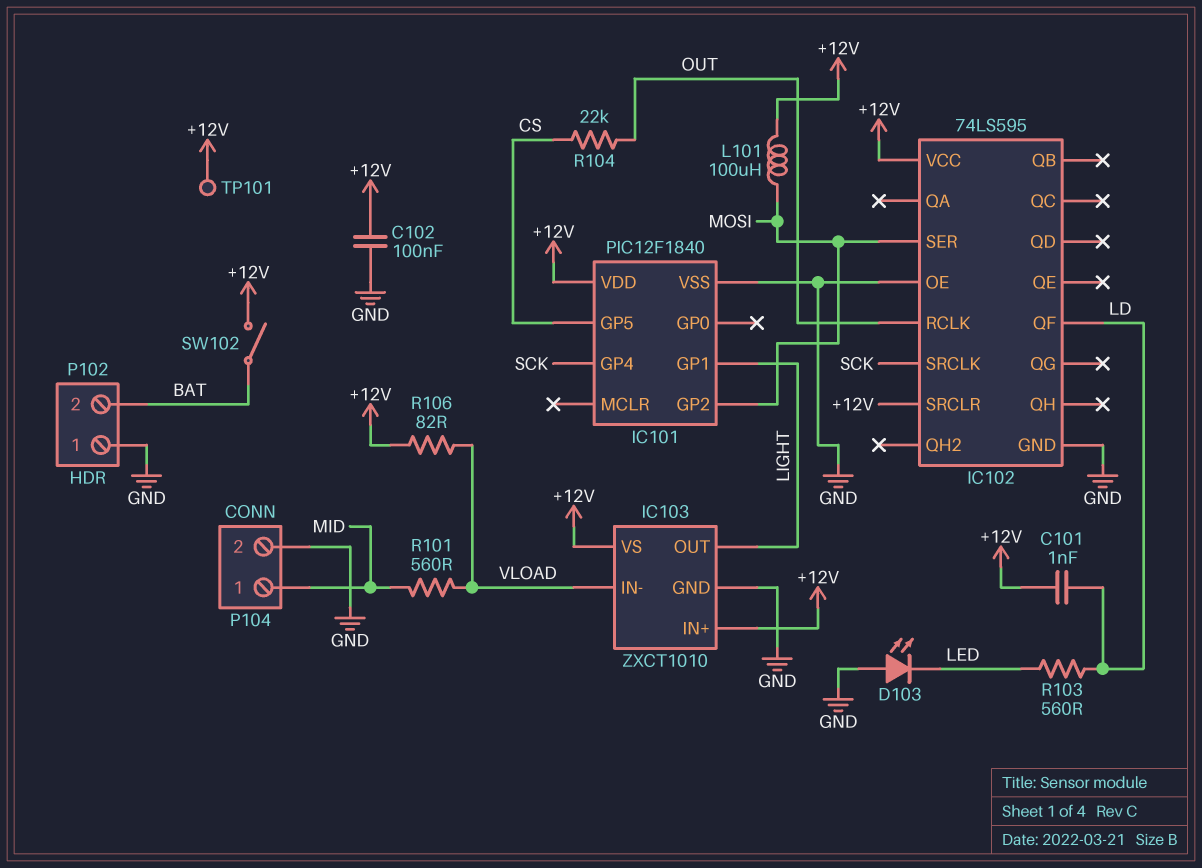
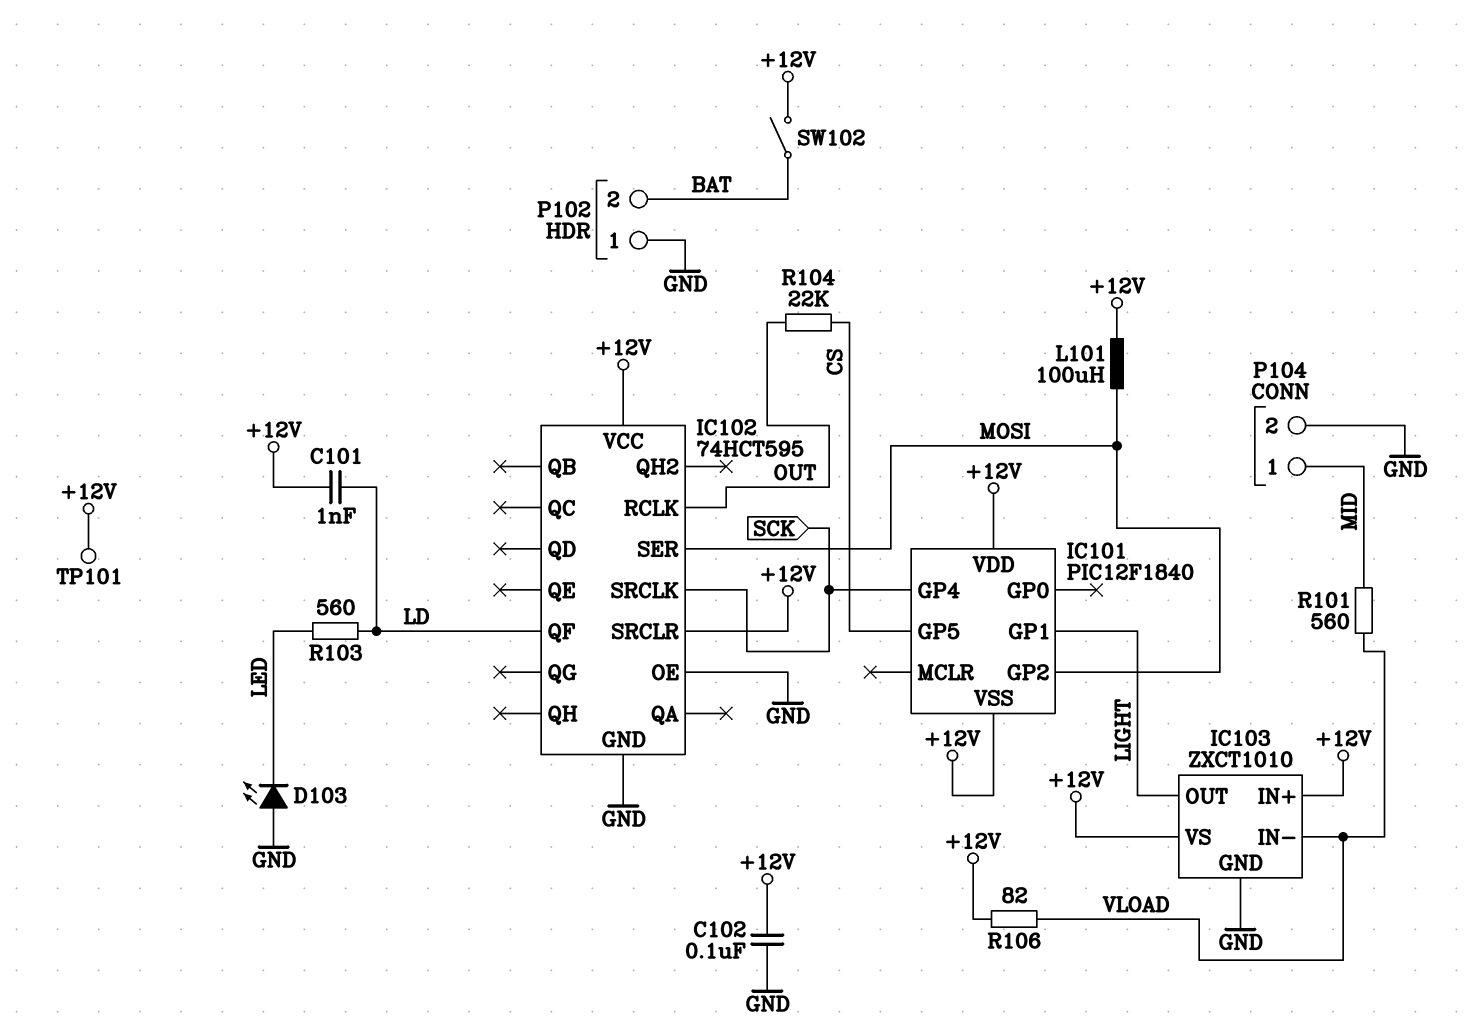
IC101 pin VSS: GND -> +12V
IC102: 74LS595 -> 74HCT595

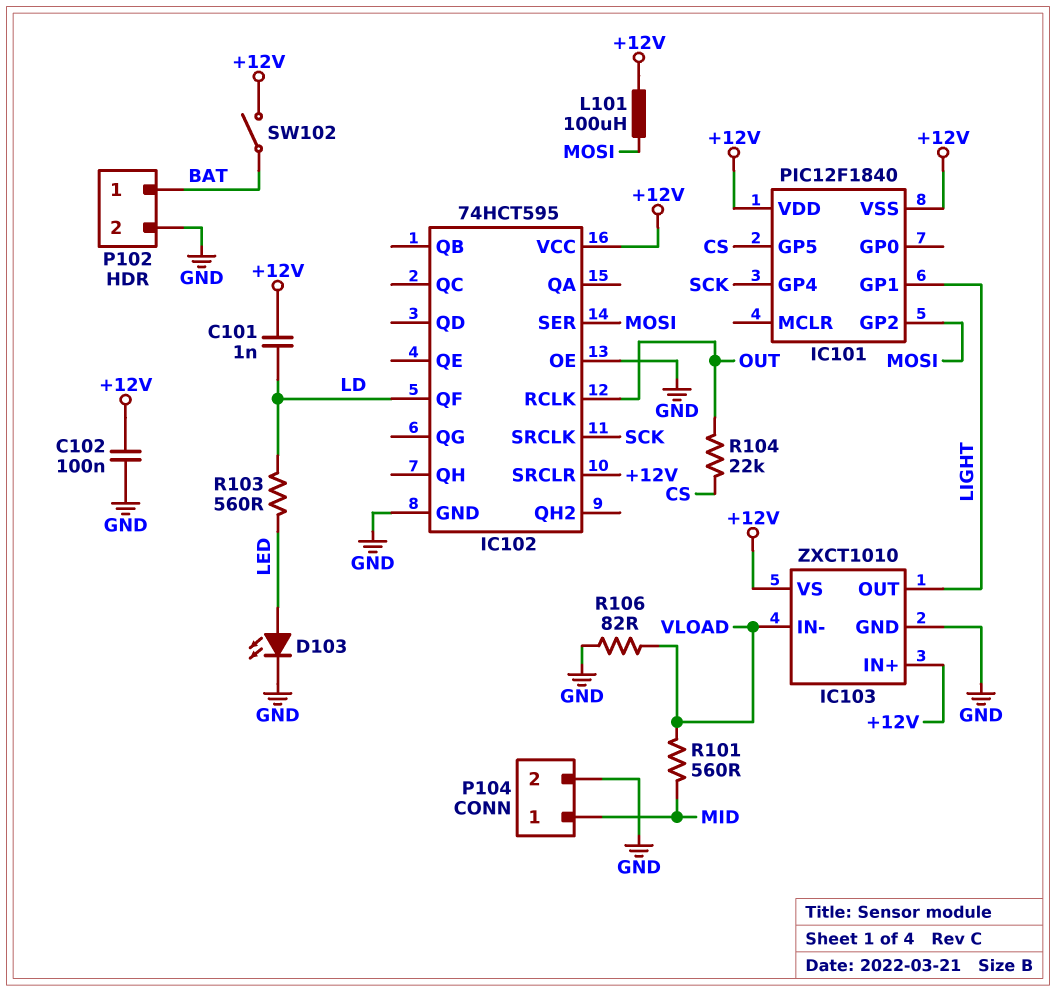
D103: LED (A GND, K LED) -> LED (A LED, K GND)
P102 pin 1: GND -> BAT
P102 pin 2: BAT -> GND
R106: 82 (+12V, VLOAD) -> 82 (GND, VLOAD)
TP101: test point (+12V) -> none

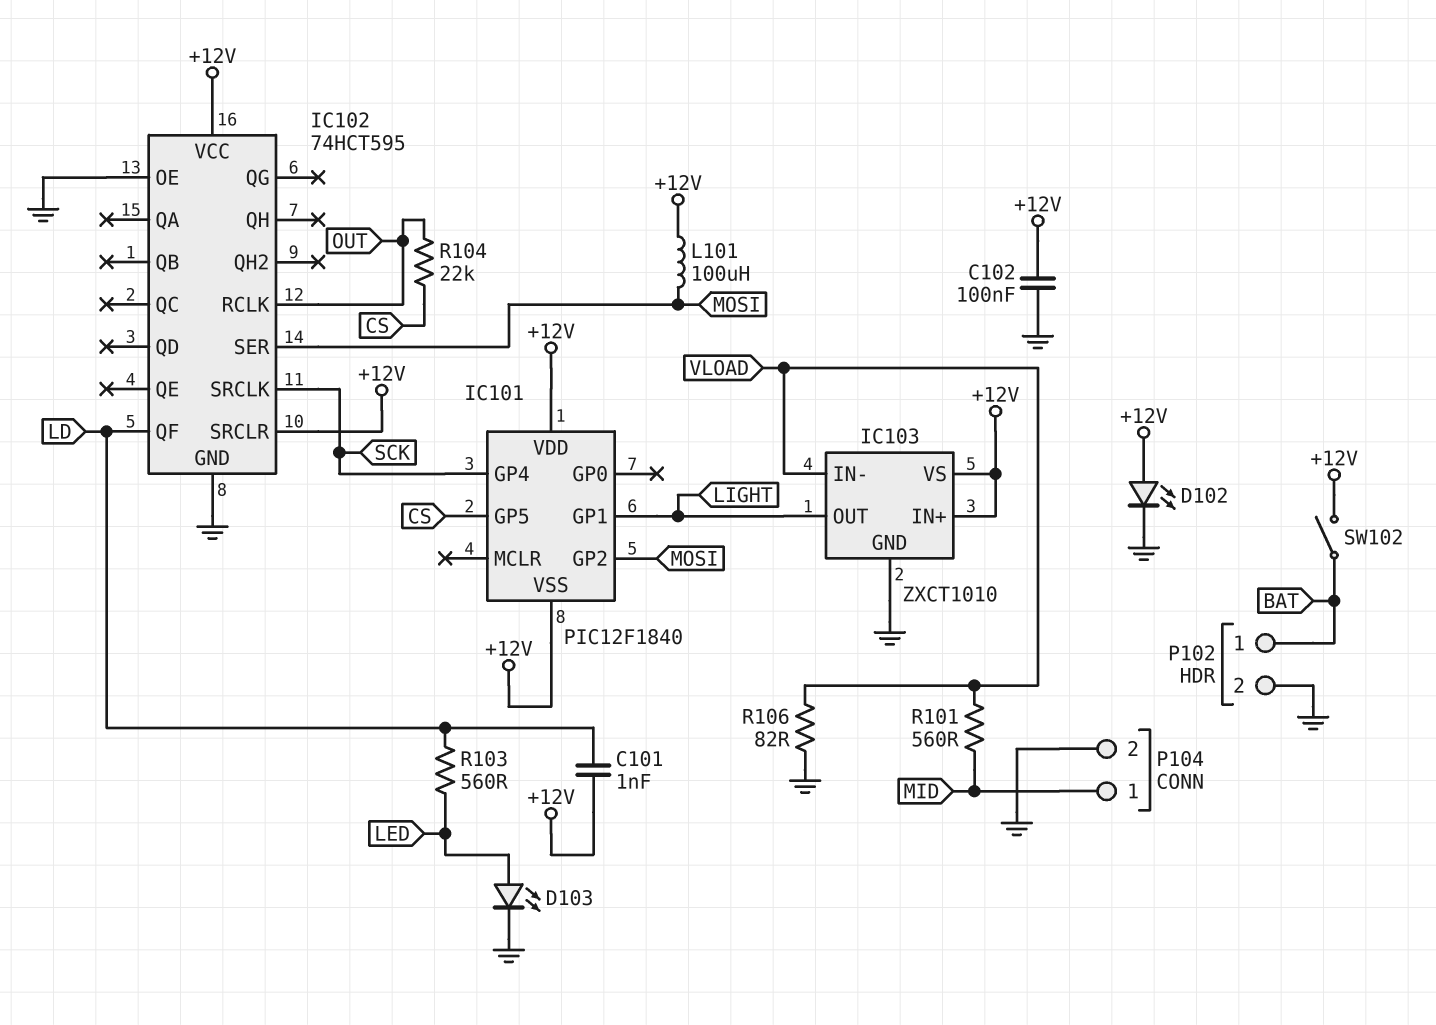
D102: none -> LED (A +12V, K GND)

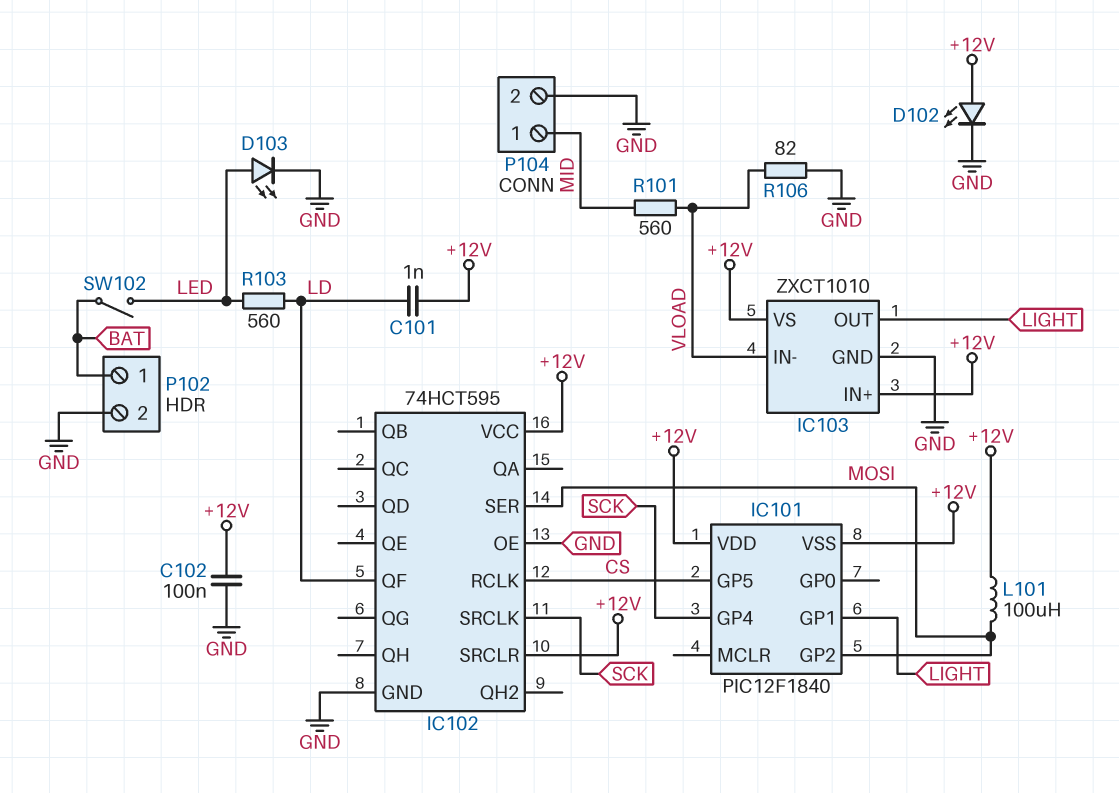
IC102 pin RCLK: OUT -> CS
R104: 22k (CS, OUT) -> none
SW102: switch (+12V, BAT) -> switch (BAT, LED)

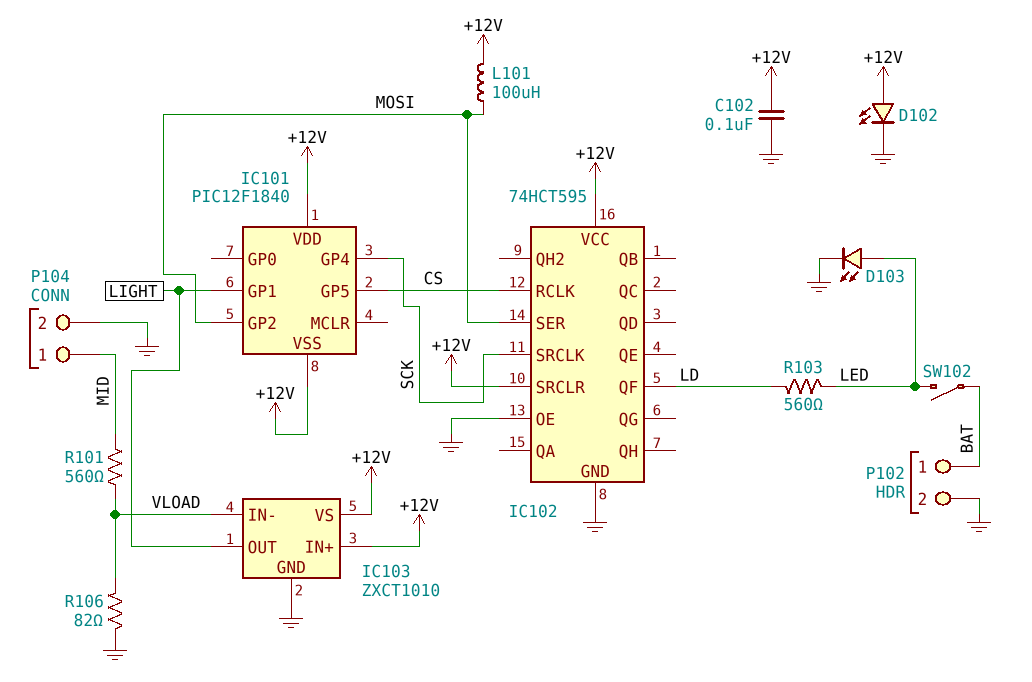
C101: 1nF (+12V, LD) -> none

